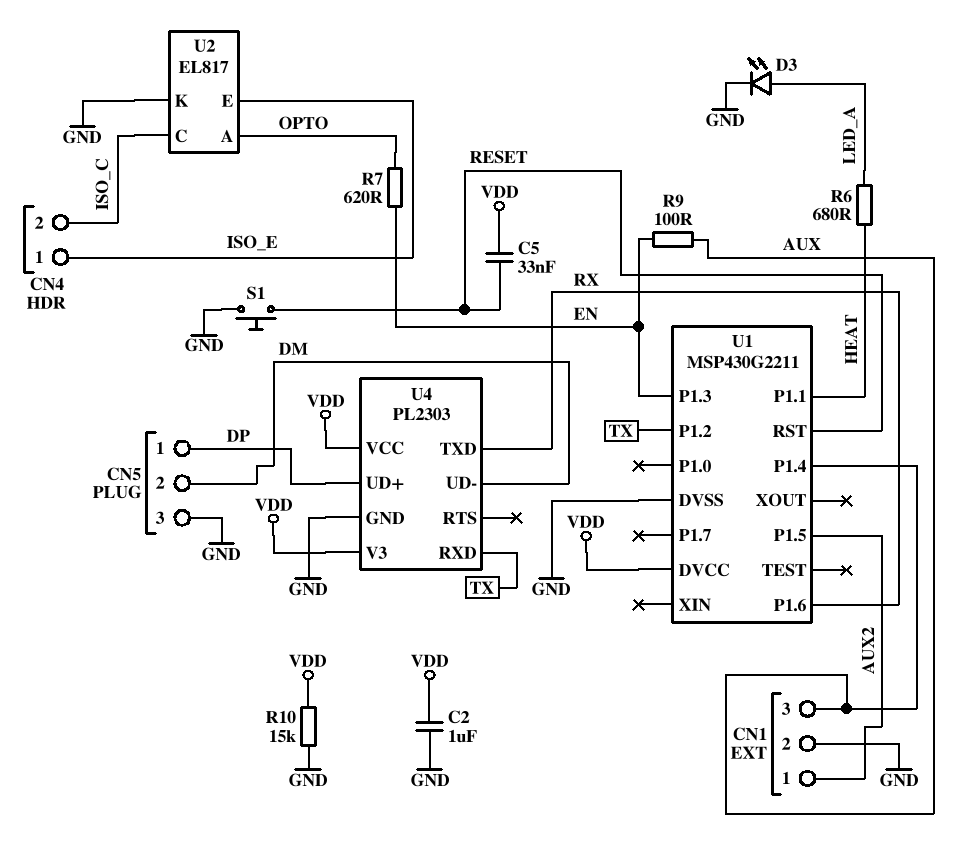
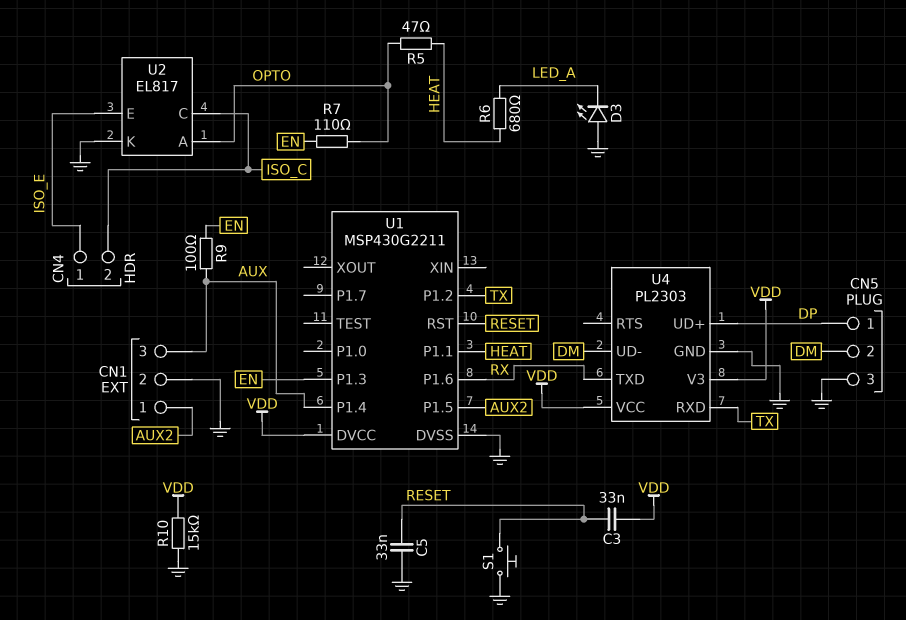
C2: 1uF (GND, VDD) -> none
C3: none -> 33nF (RESET, VDD)
C5: 33nF (RESET, VDD) -> 33nF (GND, RESET)
D3: LED (A LED_A, K GND) -> LED (A GND, K LED_A)
R5: none -> 47 (HEAT, OPTO)
R7: 620 (EN, OPTO) -> 110 (EN, OPTO)

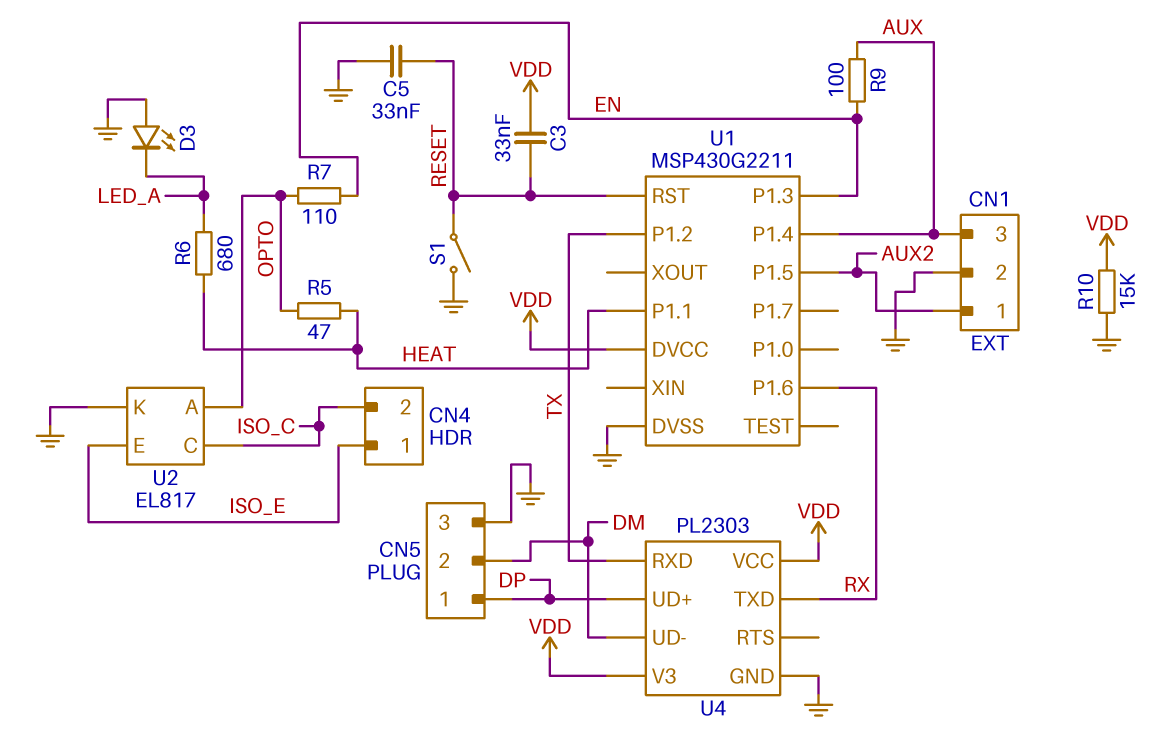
S1: button (GND, RESET) -> switch (GND, RESET)

